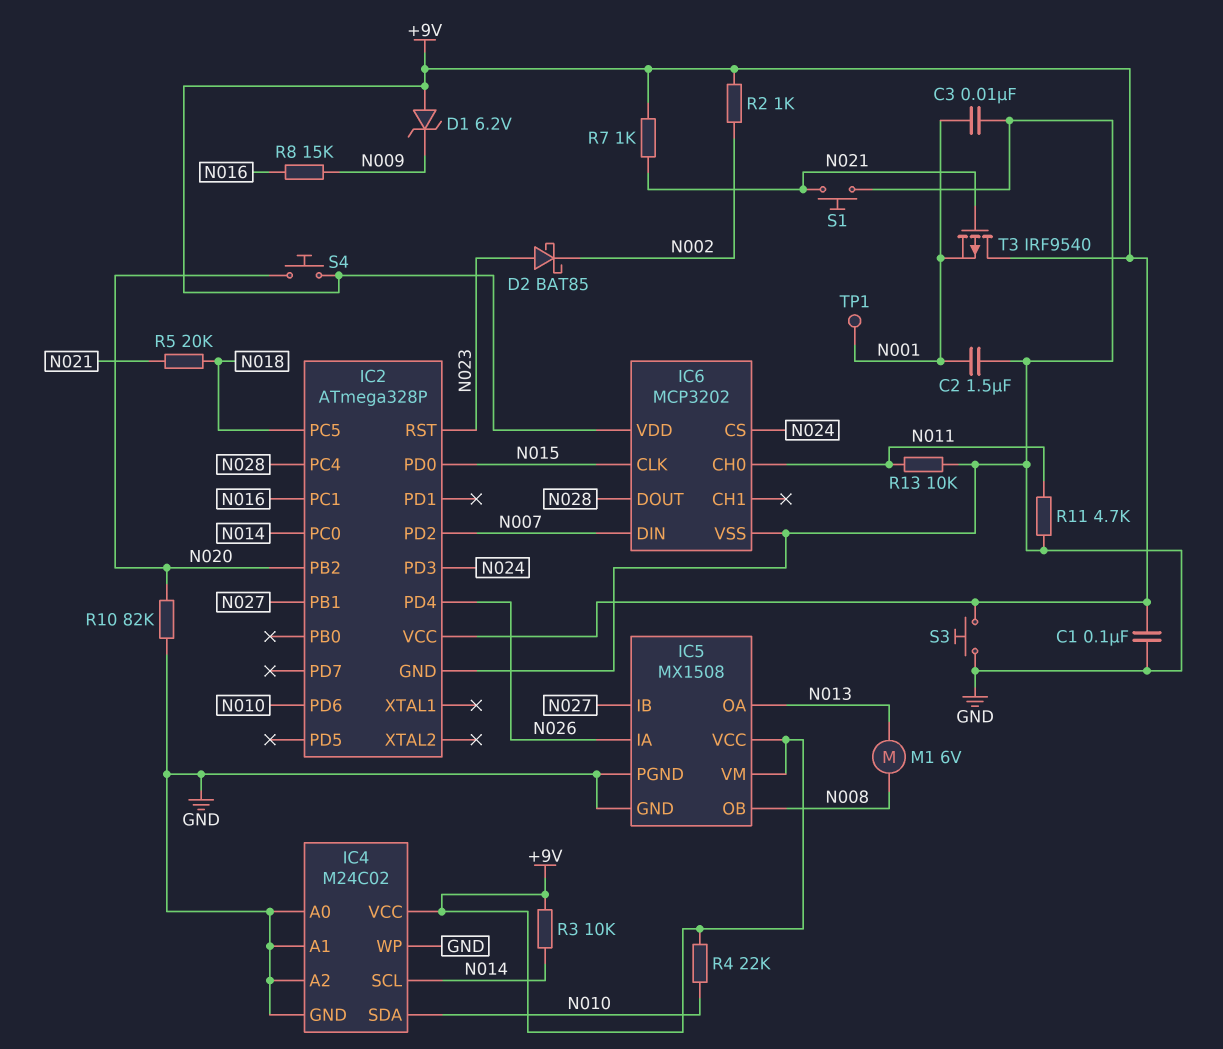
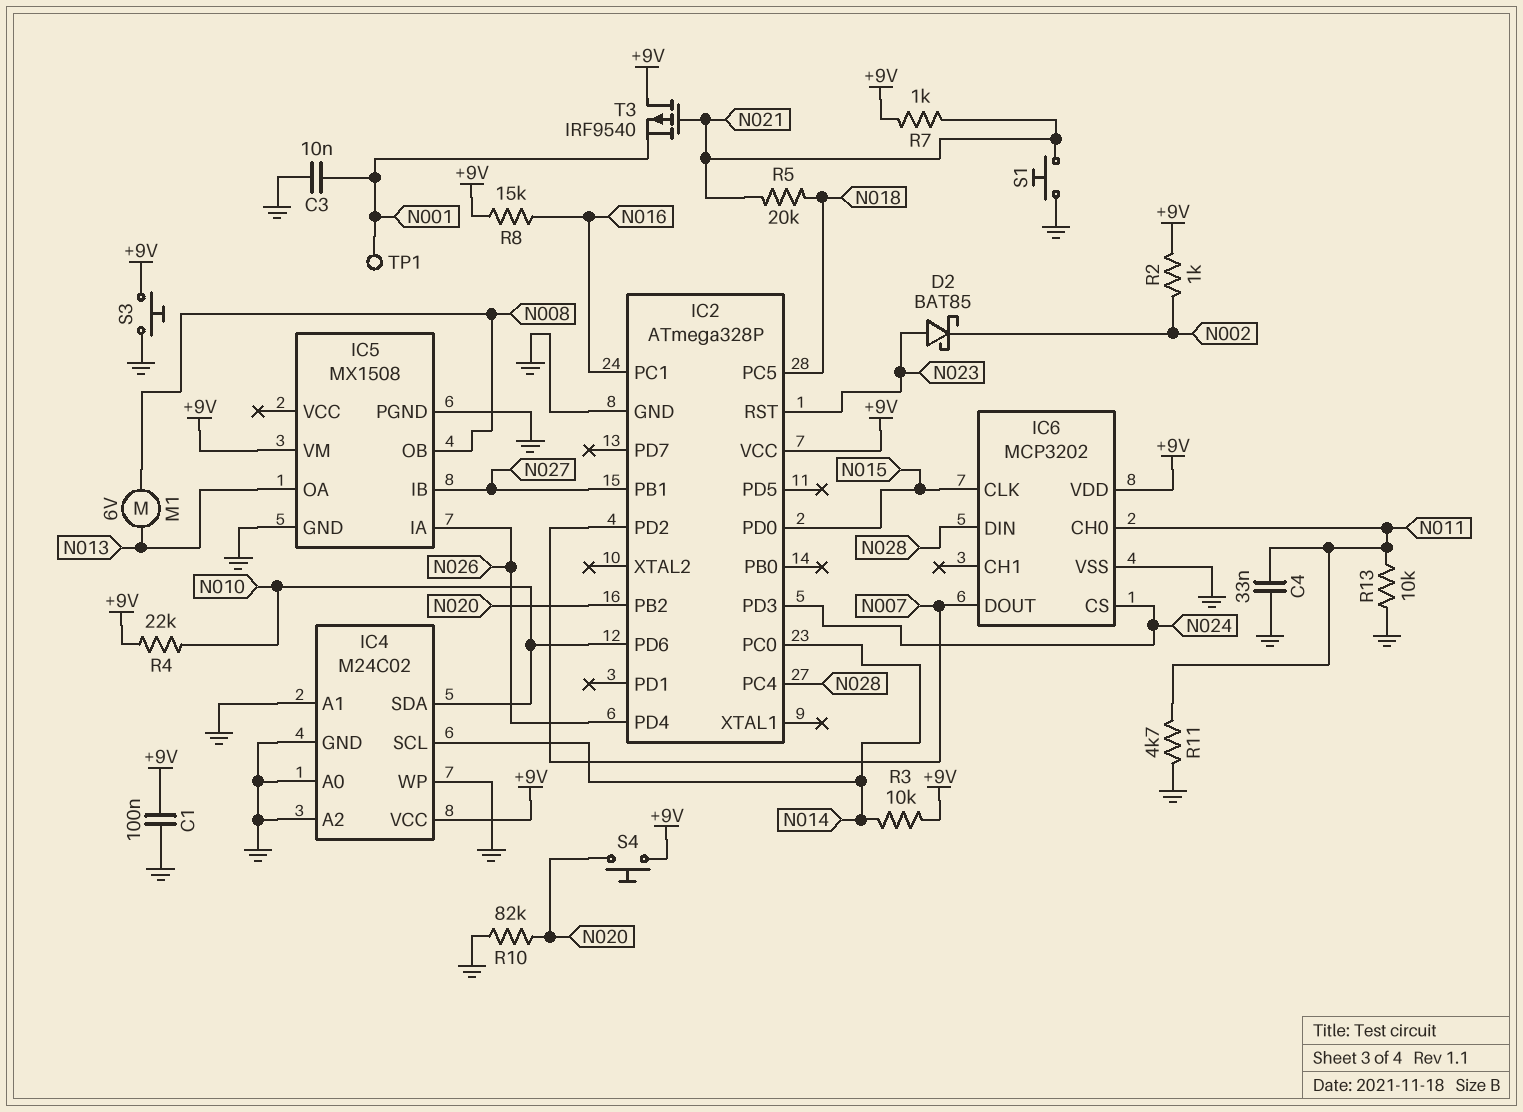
C2: 1.5uF (GND, N001) -> none
C4: none -> 33nF (GND, N011)
D1: zener 6.2V (A +9V, K N009) -> none
IC5 pin VCC: +9V -> none
IC6 pin DIN: N007 -> N028
IC6 pin DOUT: N028 -> N007
R8: 15k (N009, N016) -> 15k (+9V, N016)

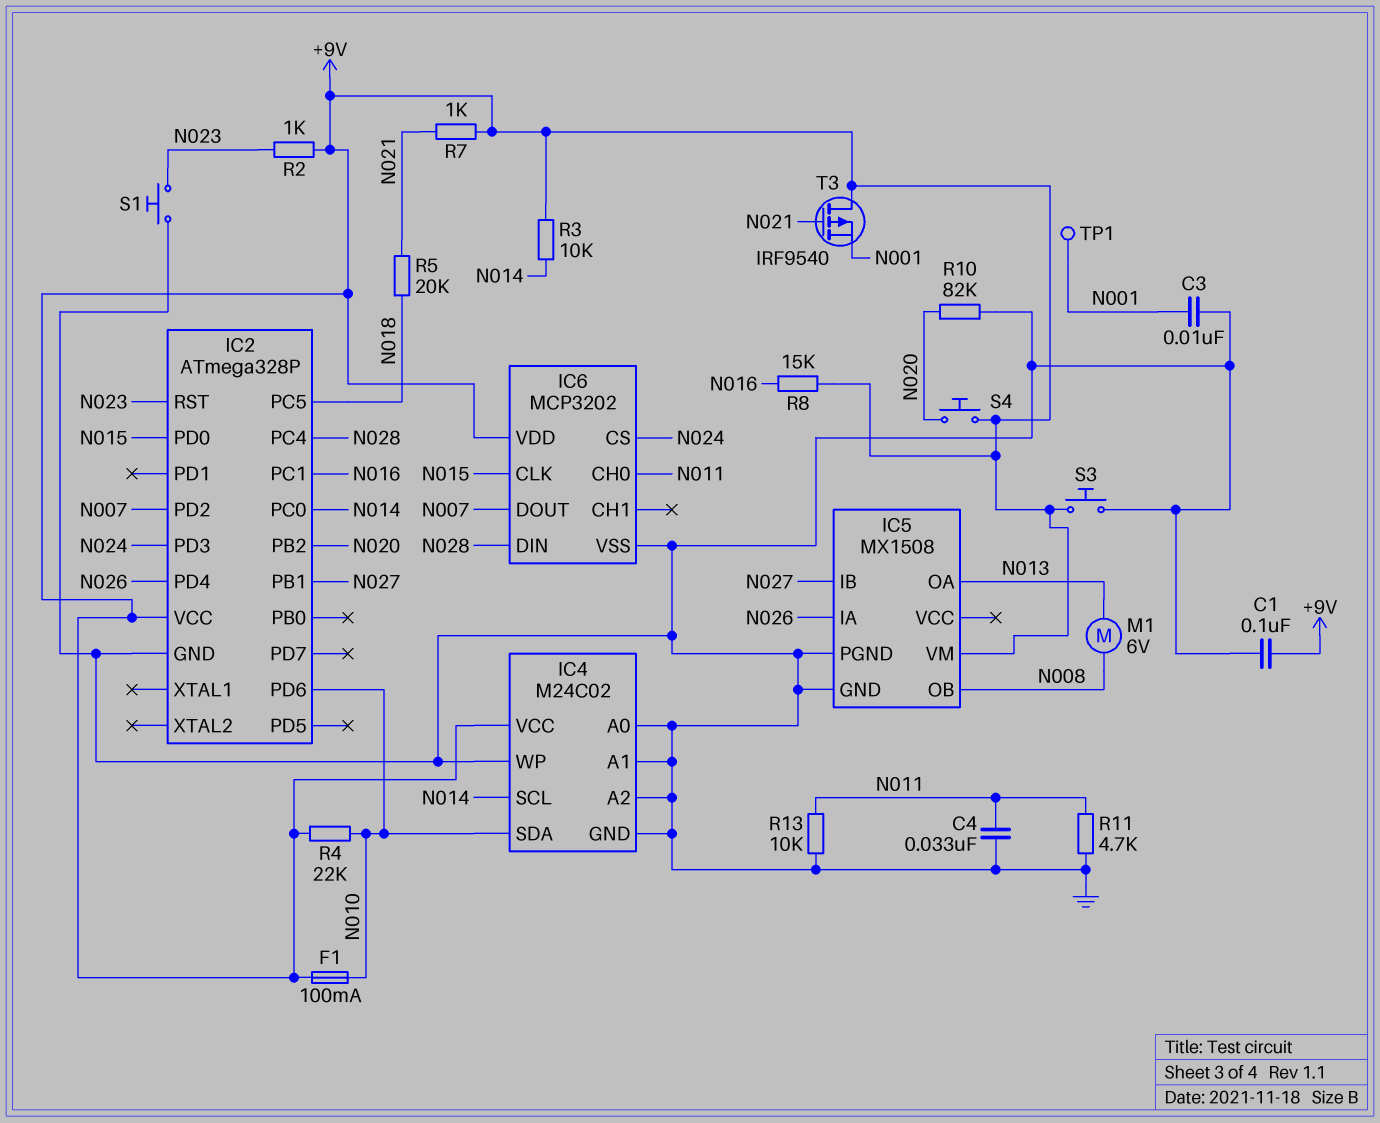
D2: schottky BAT85 (A N023, K N002) -> none
F1: none -> 100mA (+9V, N010)
R2: 1k (+9V, N002) -> 1k (+9V, N023)
S1: button (GND, N021) -> button (GND, N023)

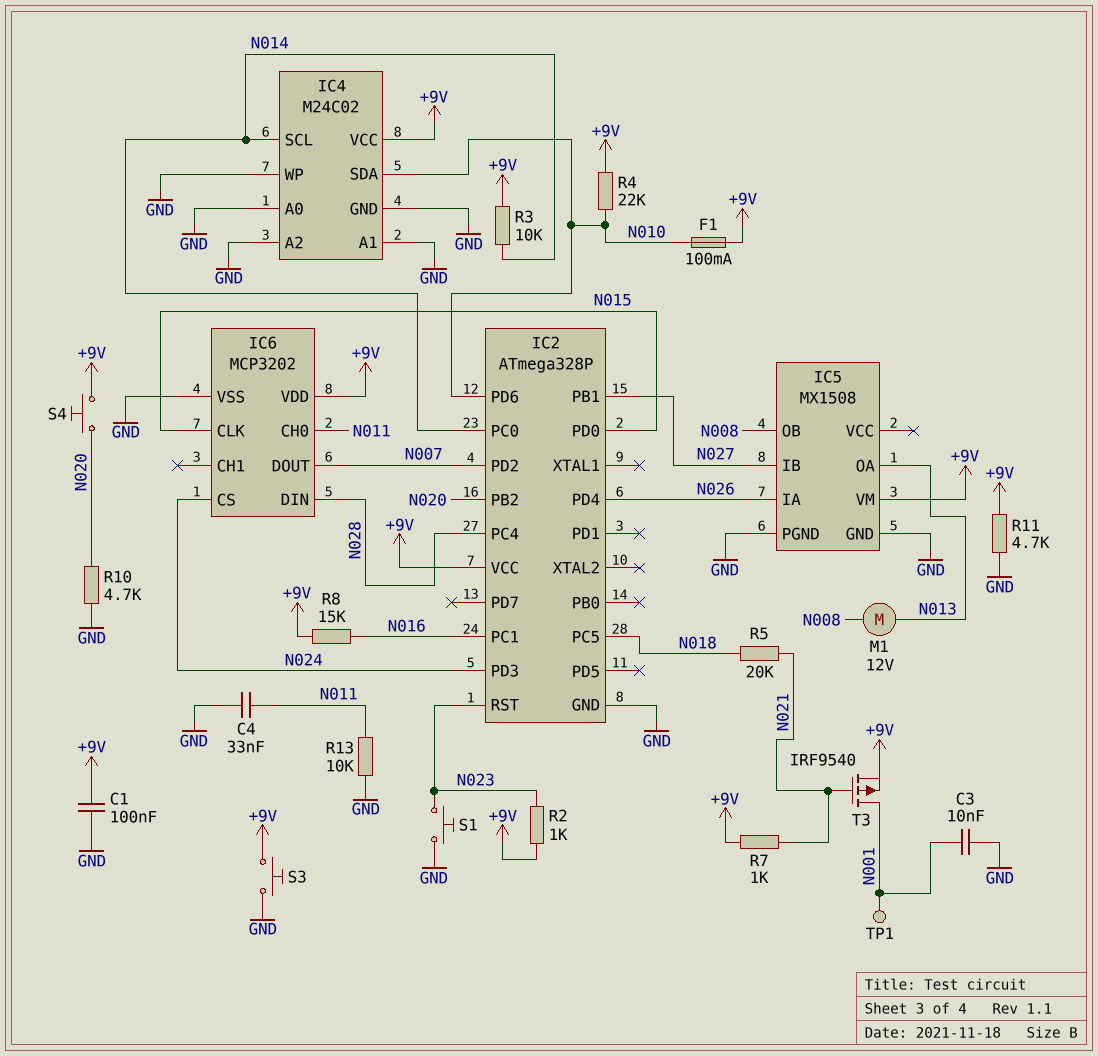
M1: motor 6V (N008, N013) -> motor 12V (N008, N013)
R10: 82k (GND, N020) -> 4.7k (GND, N020)
R11: 4.7k (GND, N011) -> 4.7k (+9V, GND)
T3: PMOS IRF9540 (G N021, D +9V, S N001) -> PMOS IRF9540 (G N021, D N001, S +9V)

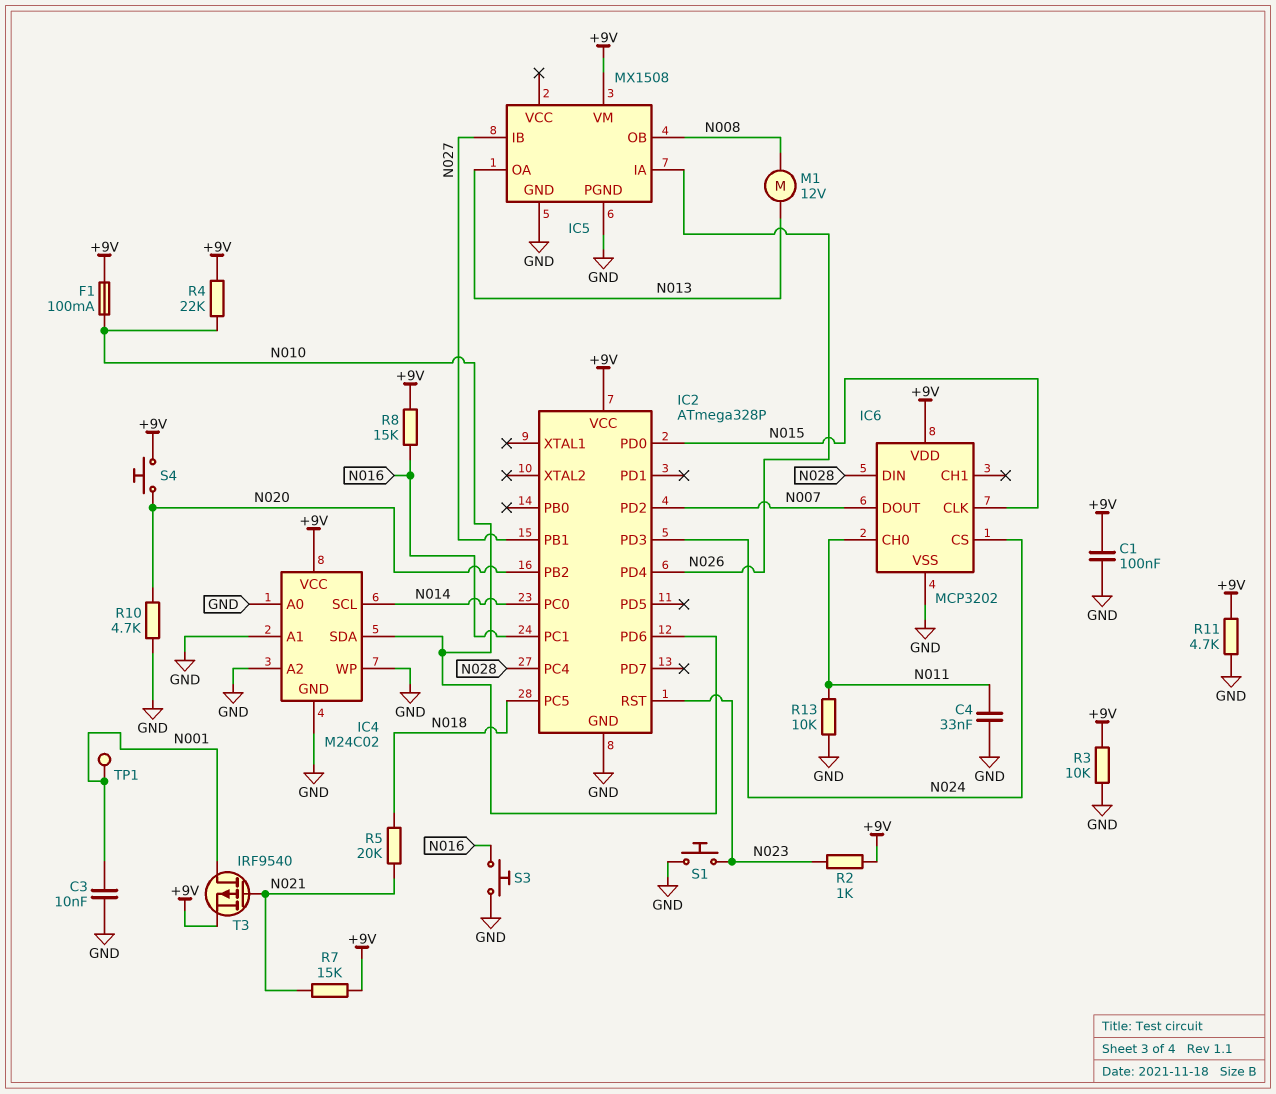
R3: 10k (+9V, N014) -> 10k (+9V, GND)
R7: 1k (+9V, N021) -> 15k (+9V, N021)
S3: button (+9V, GND) -> button (GND, N016)

